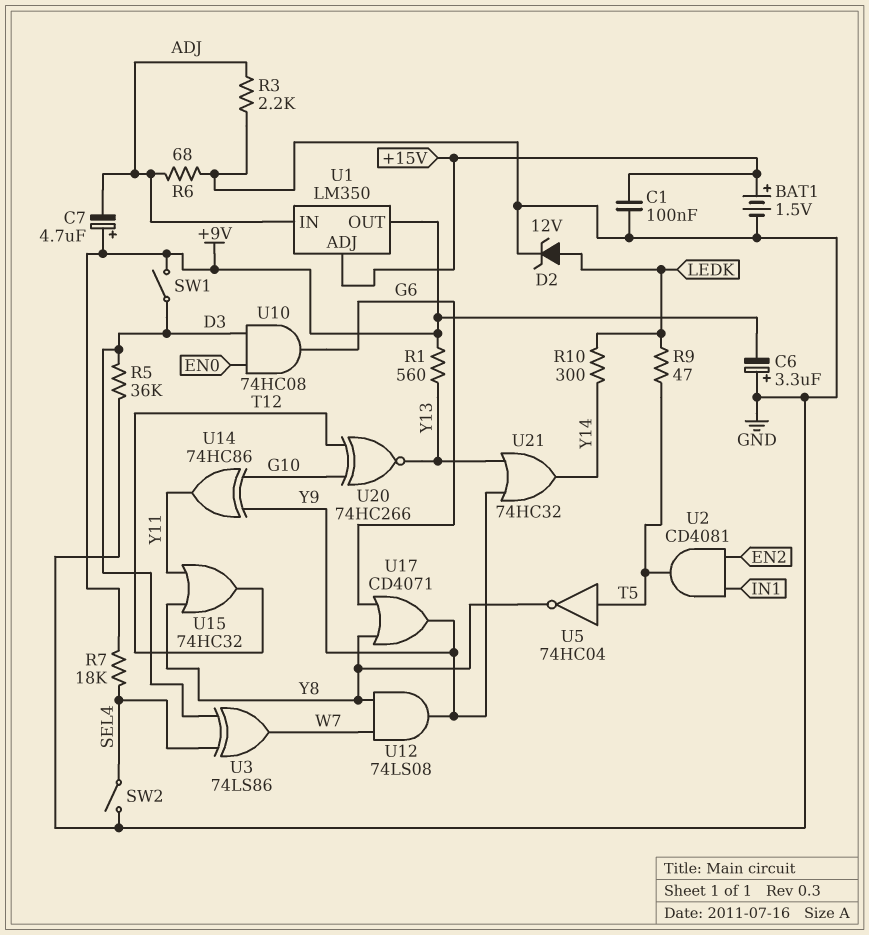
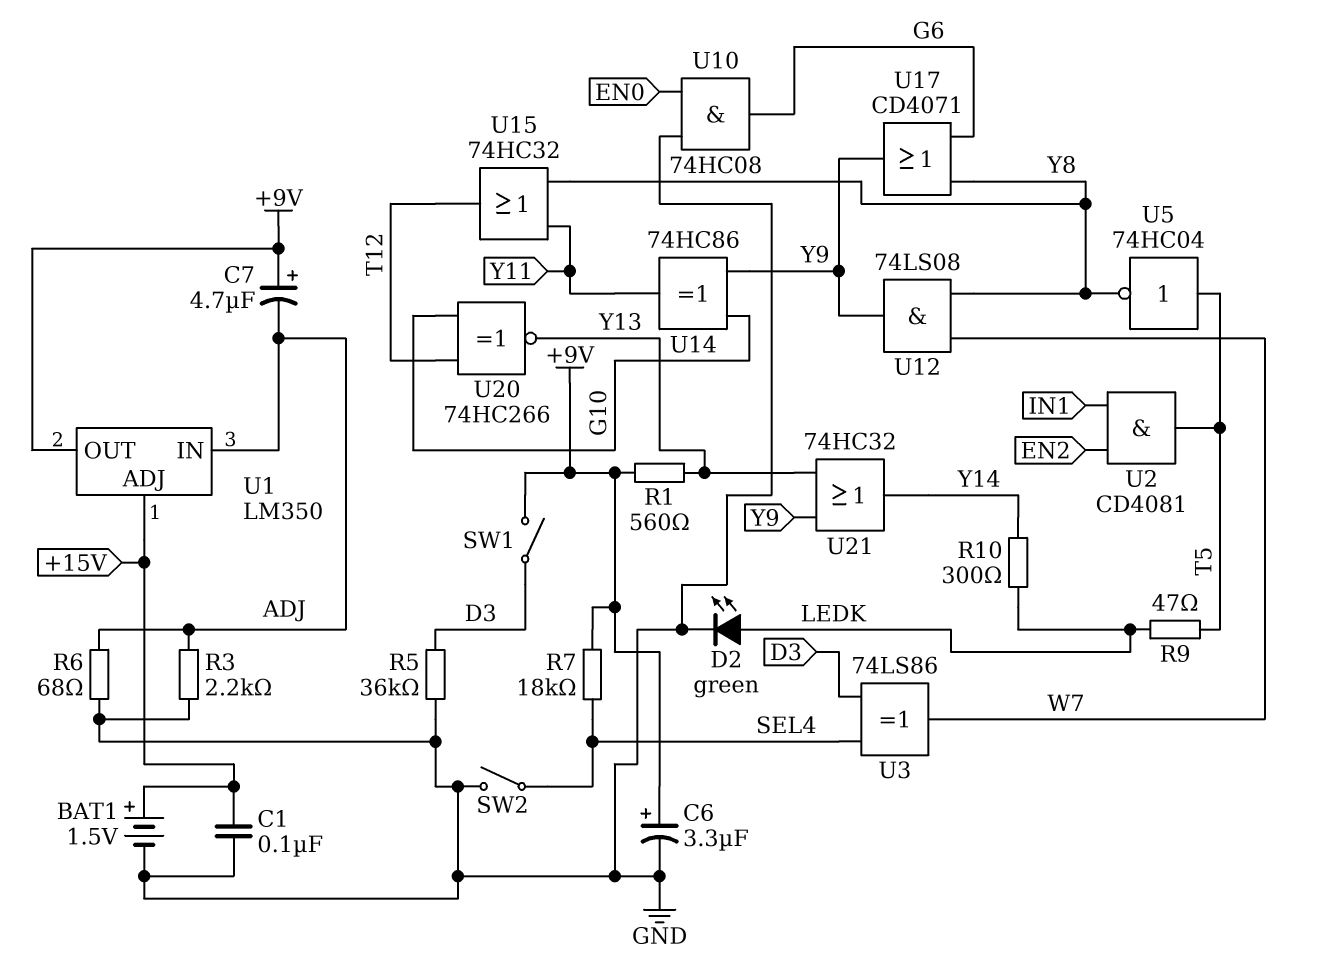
C6: 3.3uF (plus GND, minus +9V) -> 3.3uF (plus +9V, minus GND)
D2: zener 12V (A LEDK, K GND) -> LED green (A LEDK, K GND)
U10: AND 74HC08 (in D3, in EN0, out G6) -> AND 74HC08 (in EN0, in GND, out G6)

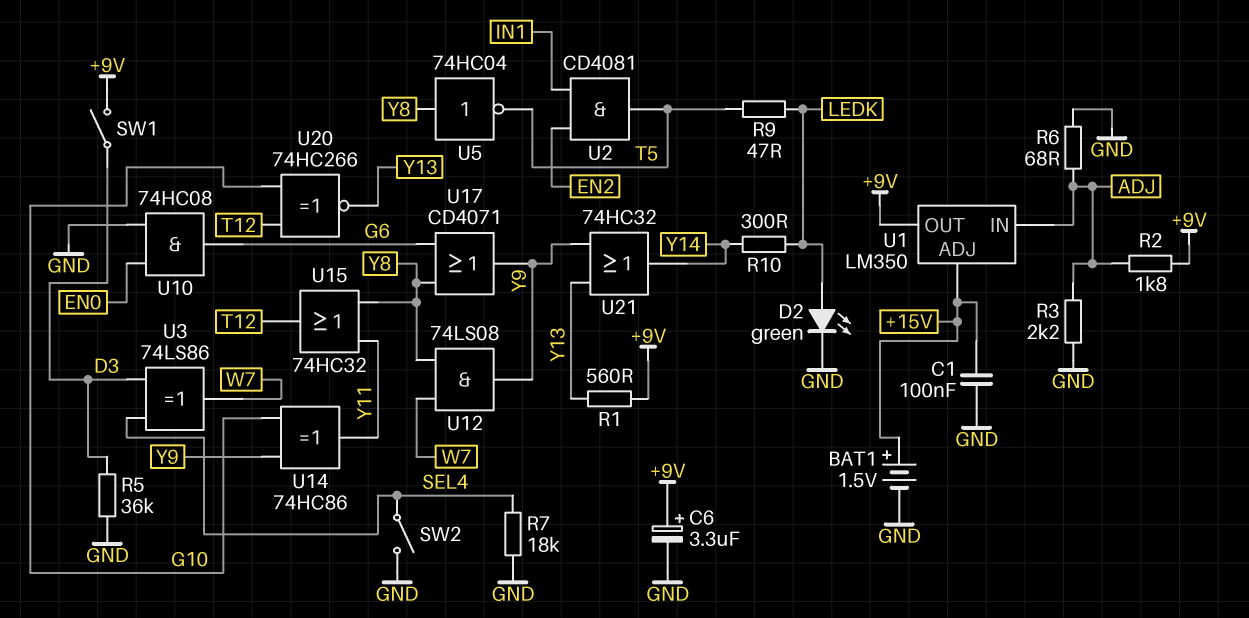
C7: 4.7uF (plus +9V, minus ADJ) -> none
R2: none -> 1.8k (+9V, ADJ)
R7: 18k (+9V, SEL4) -> 18k (GND, SEL4)
U5: NOT 74HC04 (in T5, out Y8) -> NOT 74HC04 (in Y8, out T5)

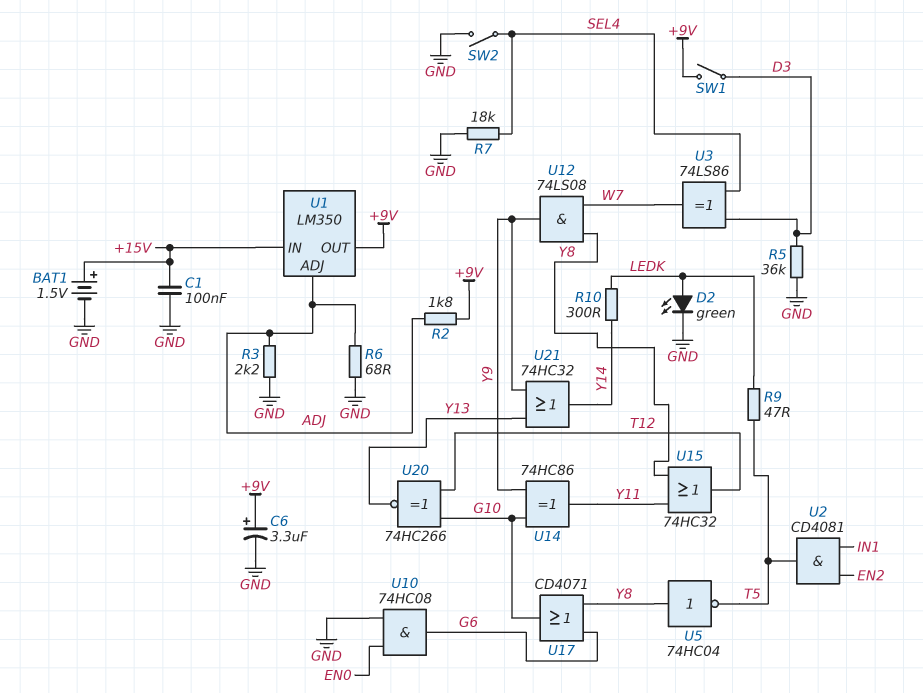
R1: 560 (+9V, Y13) -> none
U1 pin ADJ: +15V -> ADJ
U1 pin IN: ADJ -> +15V
U17: OR CD4071 (in G6, in Y8, out Y9) -> OR CD4071 (in G6, in Y8, out G10)

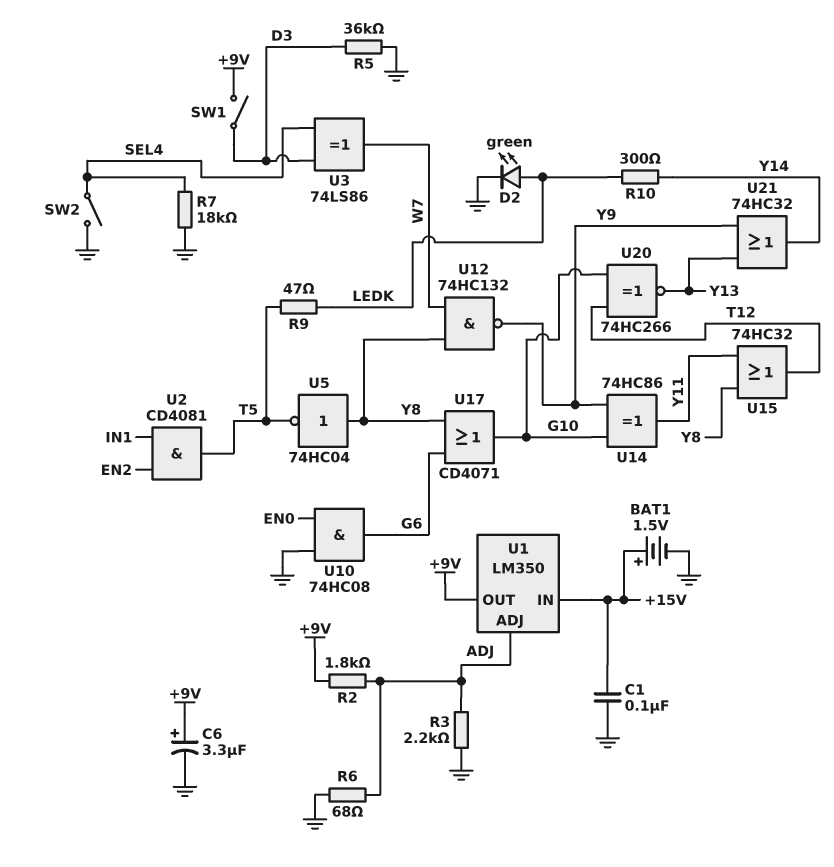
U12: AND 74LS08 (in W7, in Y8, out Y9) -> NAND 74HC132 (in W7, in Y8, out Y9)

